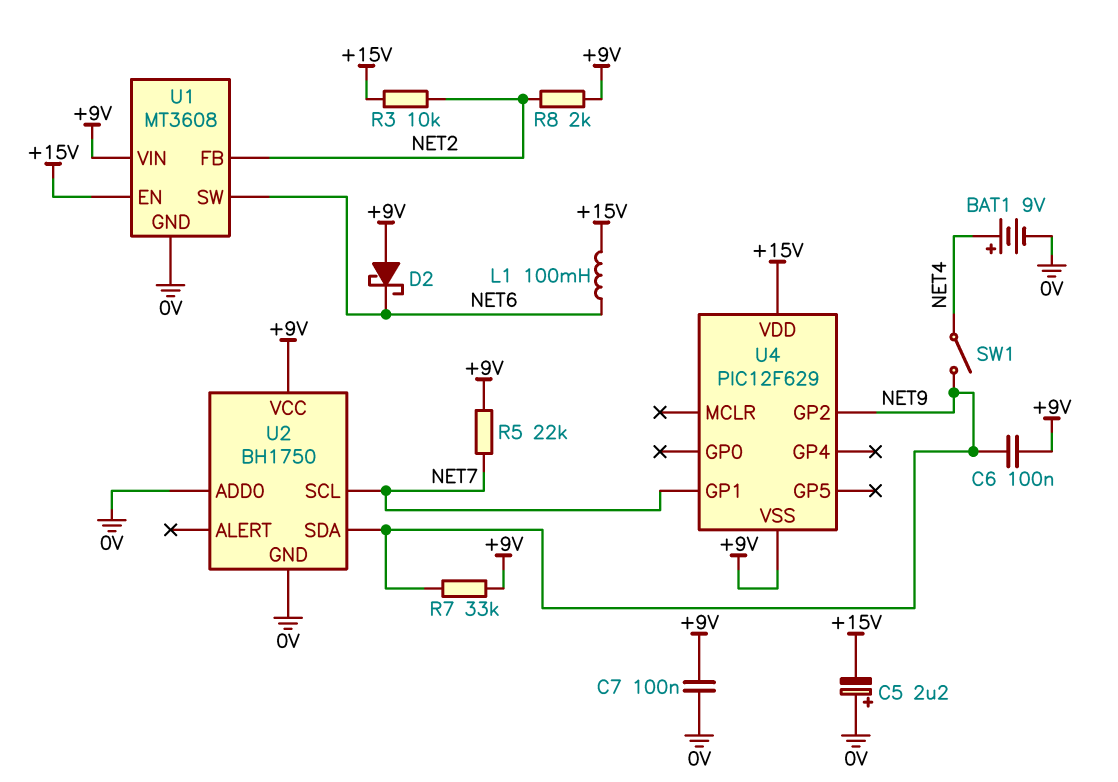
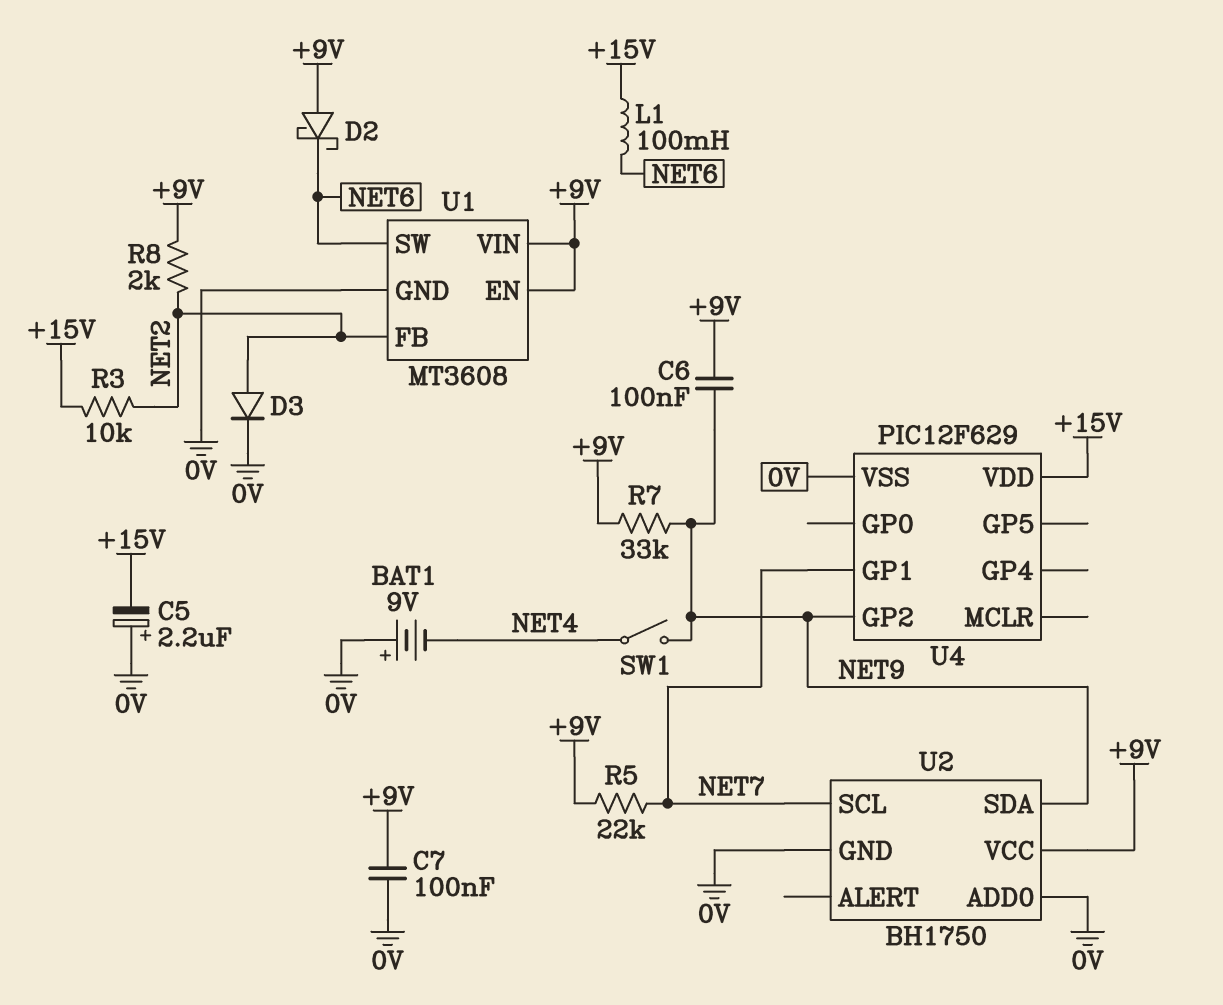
BAT1: 9V (plus NET4, minus 0V) -> 9V (plus 0V, minus NET4)
D3: none -> diode (A NET2, K 0V)
U1 pin EN: +15V -> +9V
U4 pin VSS: +9V -> 0V

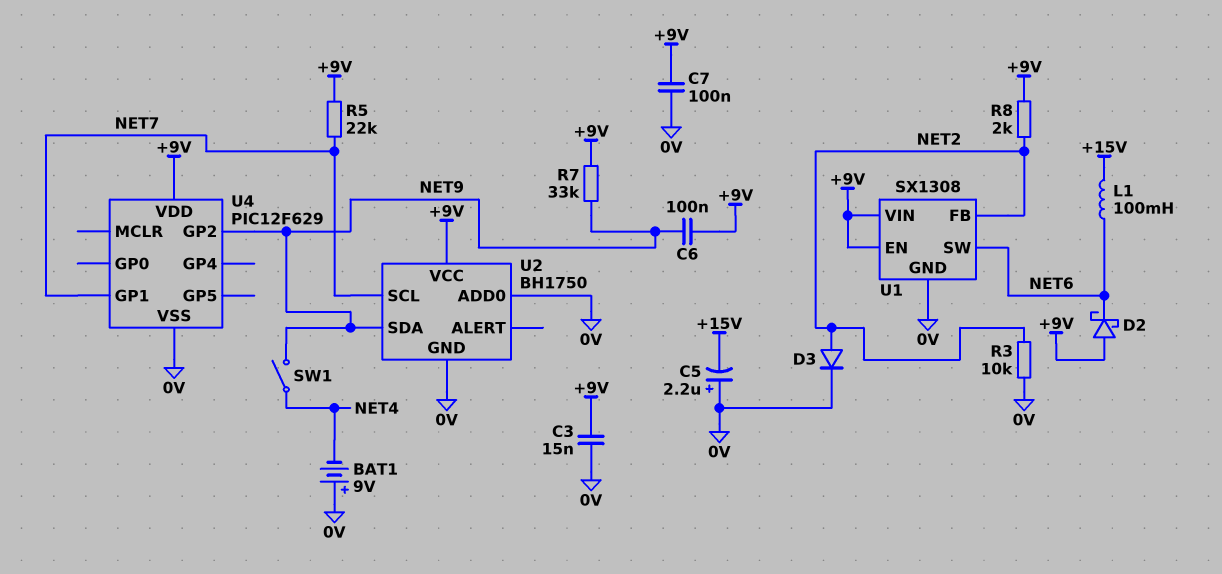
C3: none -> 15nF (+9V, 0V)
R3: 10k (+15V, NET2) -> 10k (0V, NET2)
U1: MT3608 -> SX1308
U4 pin VDD: +15V -> +9V

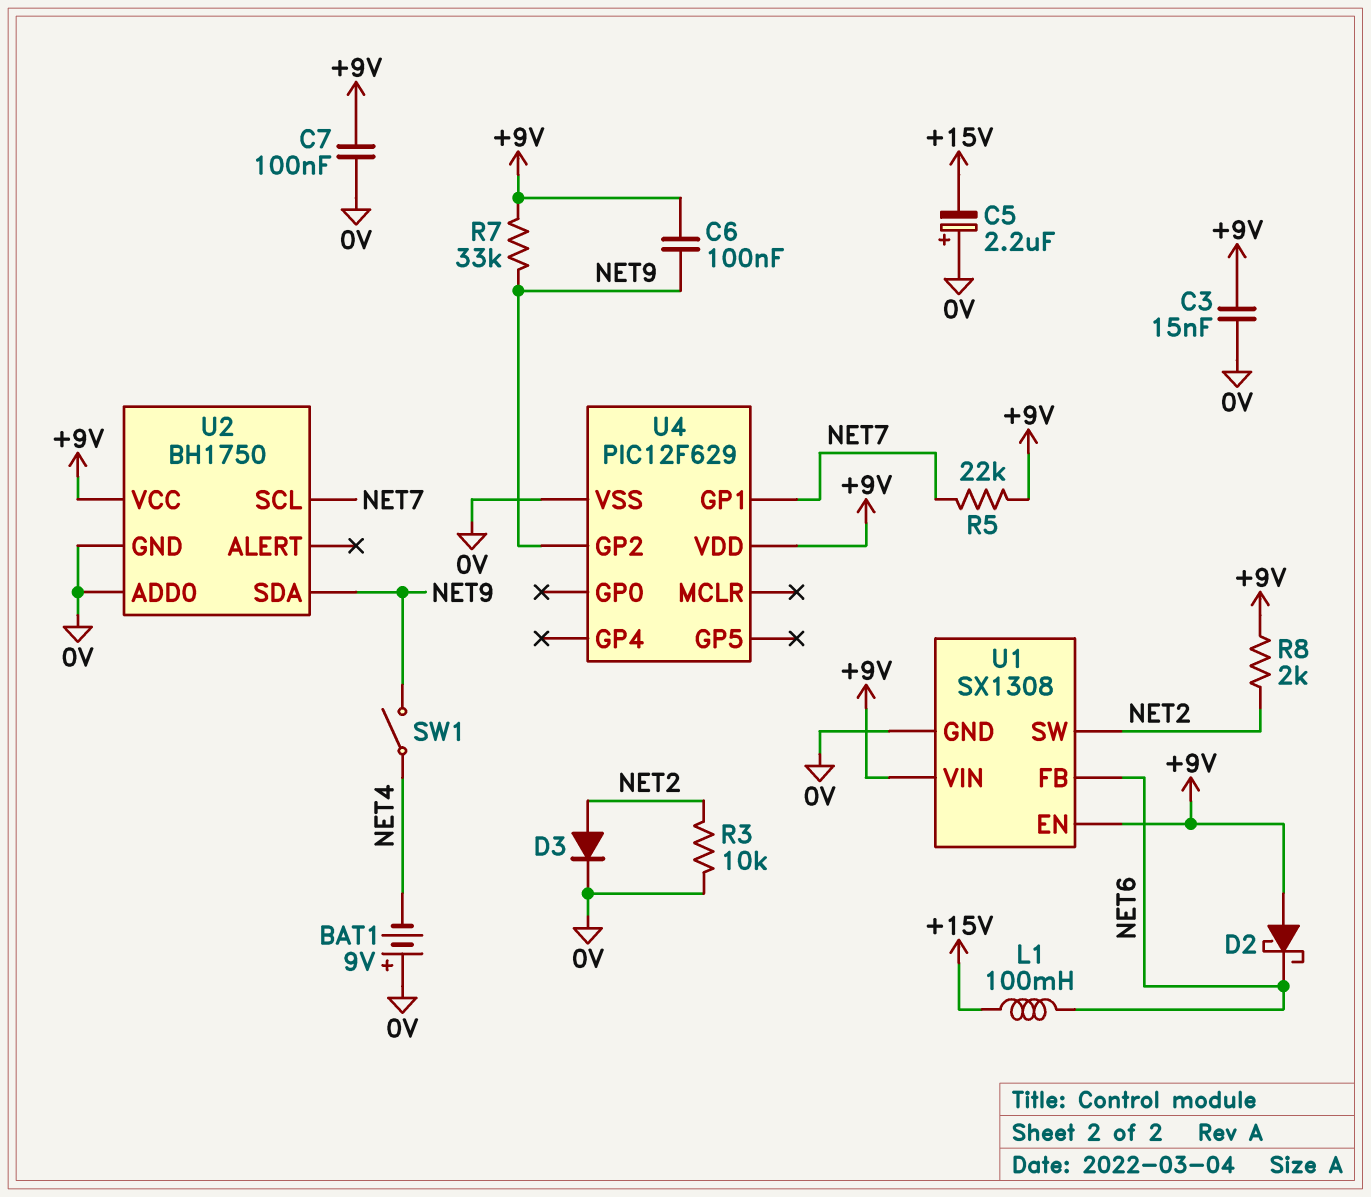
U1 pin FB: NET2 -> NET6
U1 pin SW: NET6 -> NET2

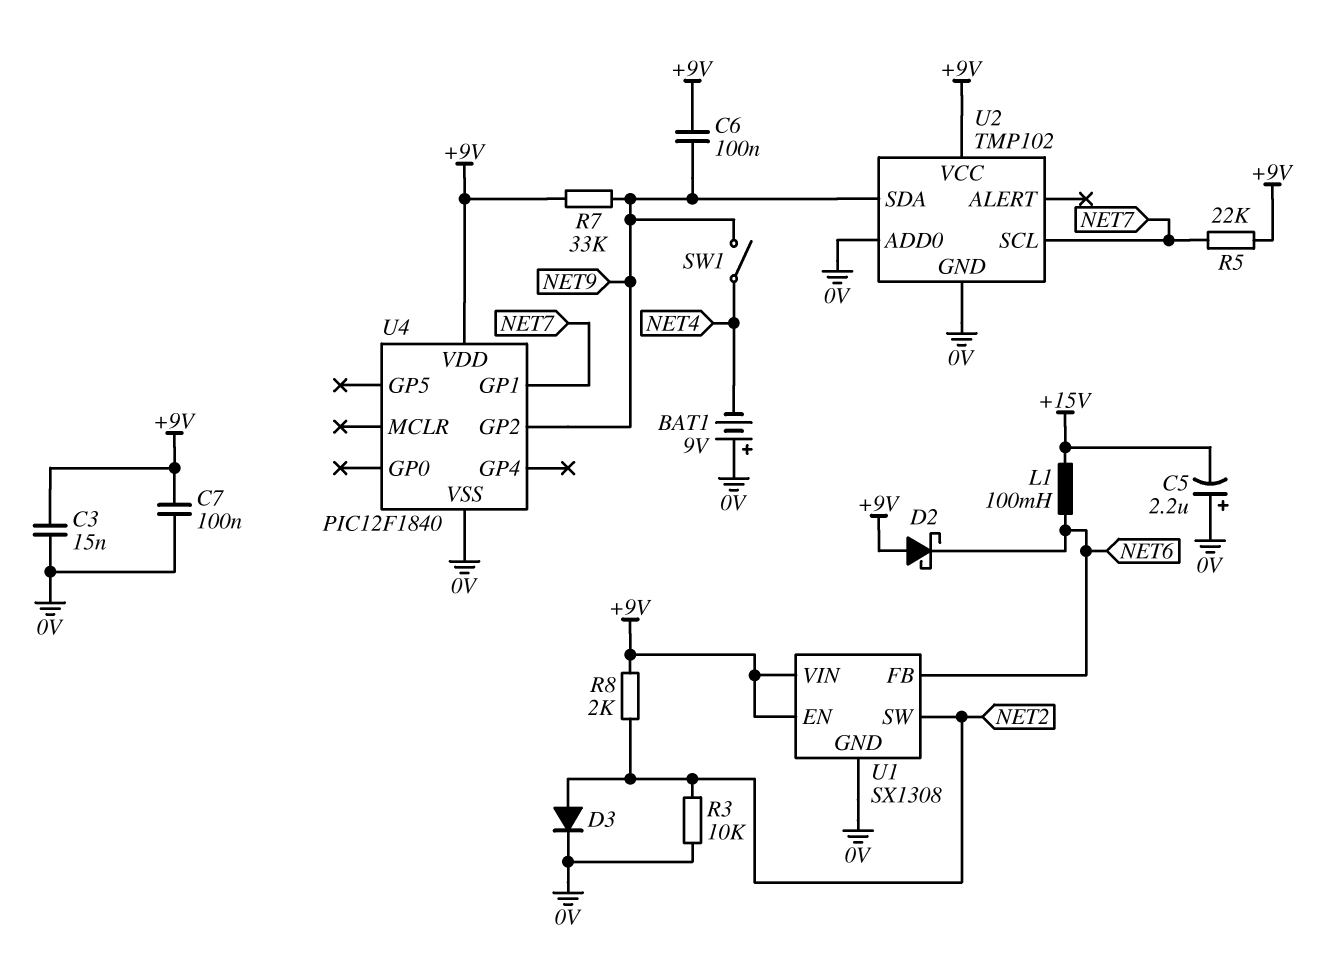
U2: BH1750 -> TMP102
U4: PIC12F629 -> PIC12F1840

